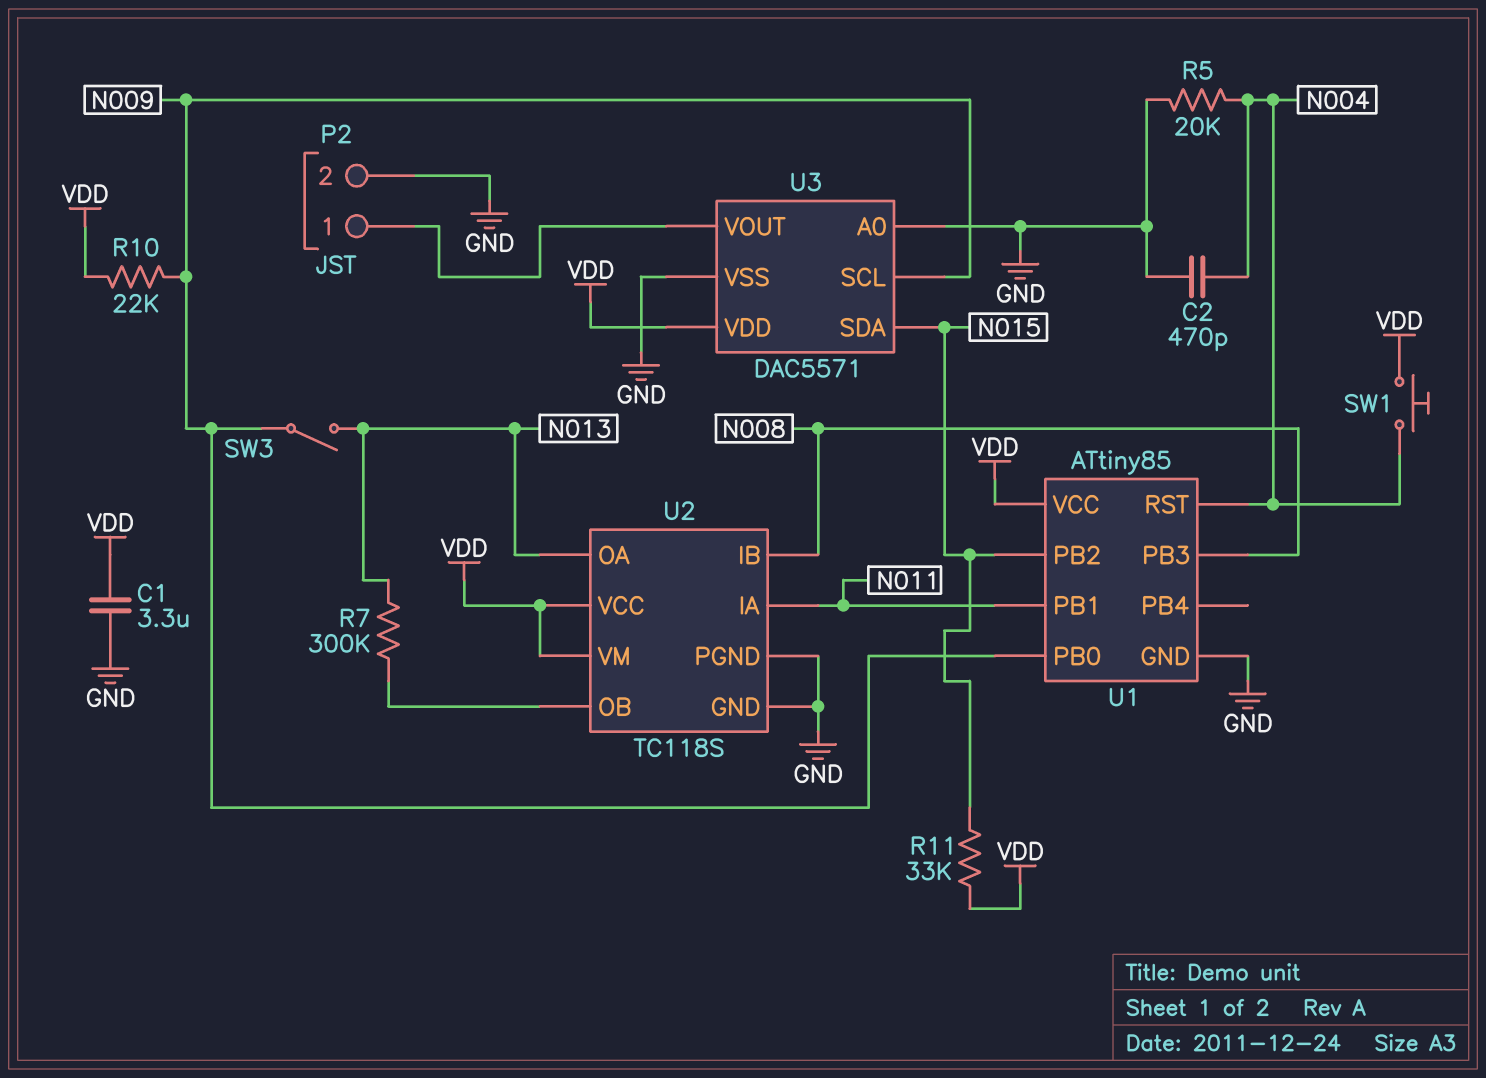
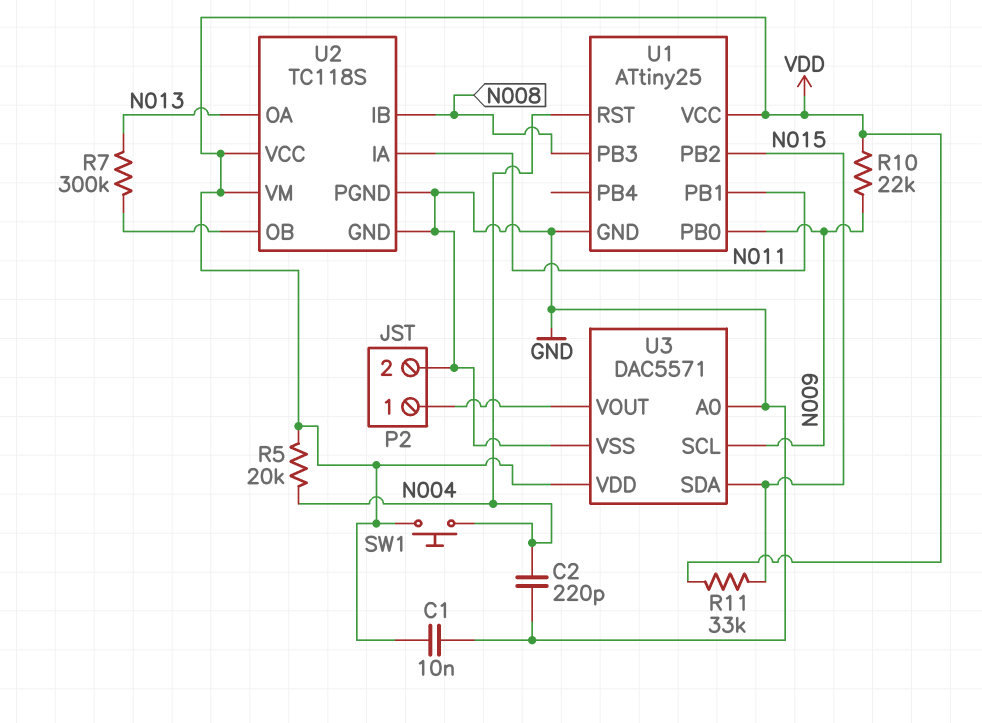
C1: 3.3uF (GND, VDD) -> 10nF (GND, VDD)
C2: 470pF (GND, N004) -> 220pF (GND, N004)
R5: 20k (GND, N004) -> 20k (N004, VDD)
SW3: switch (N009, N013) -> none
U1: ATtiny85 -> ATtiny25

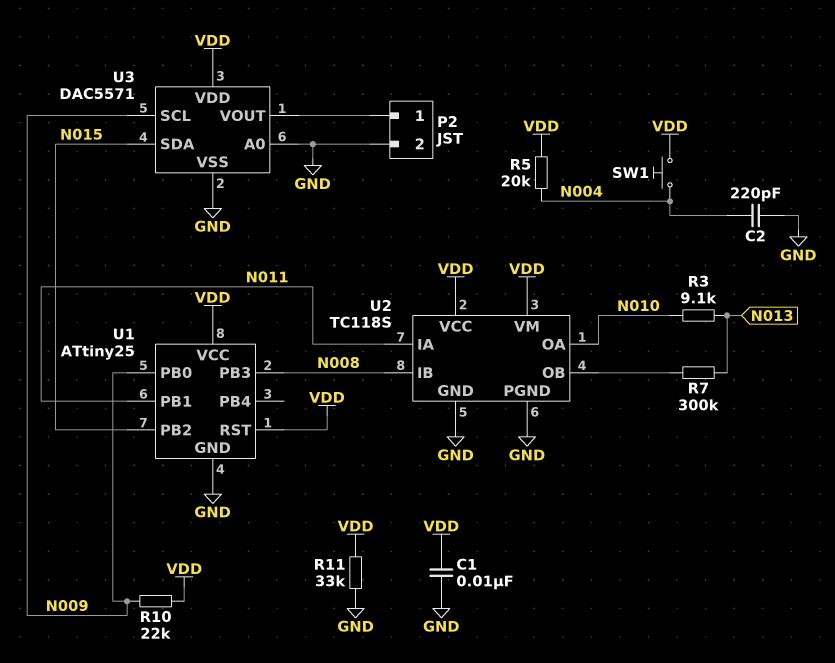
R3: none -> 9.1k (N010, N013)
R11: 33k (N015, VDD) -> 33k (GND, VDD)
U1 pin RST: N004 -> VDD
U2 pin OA: N013 -> N010

